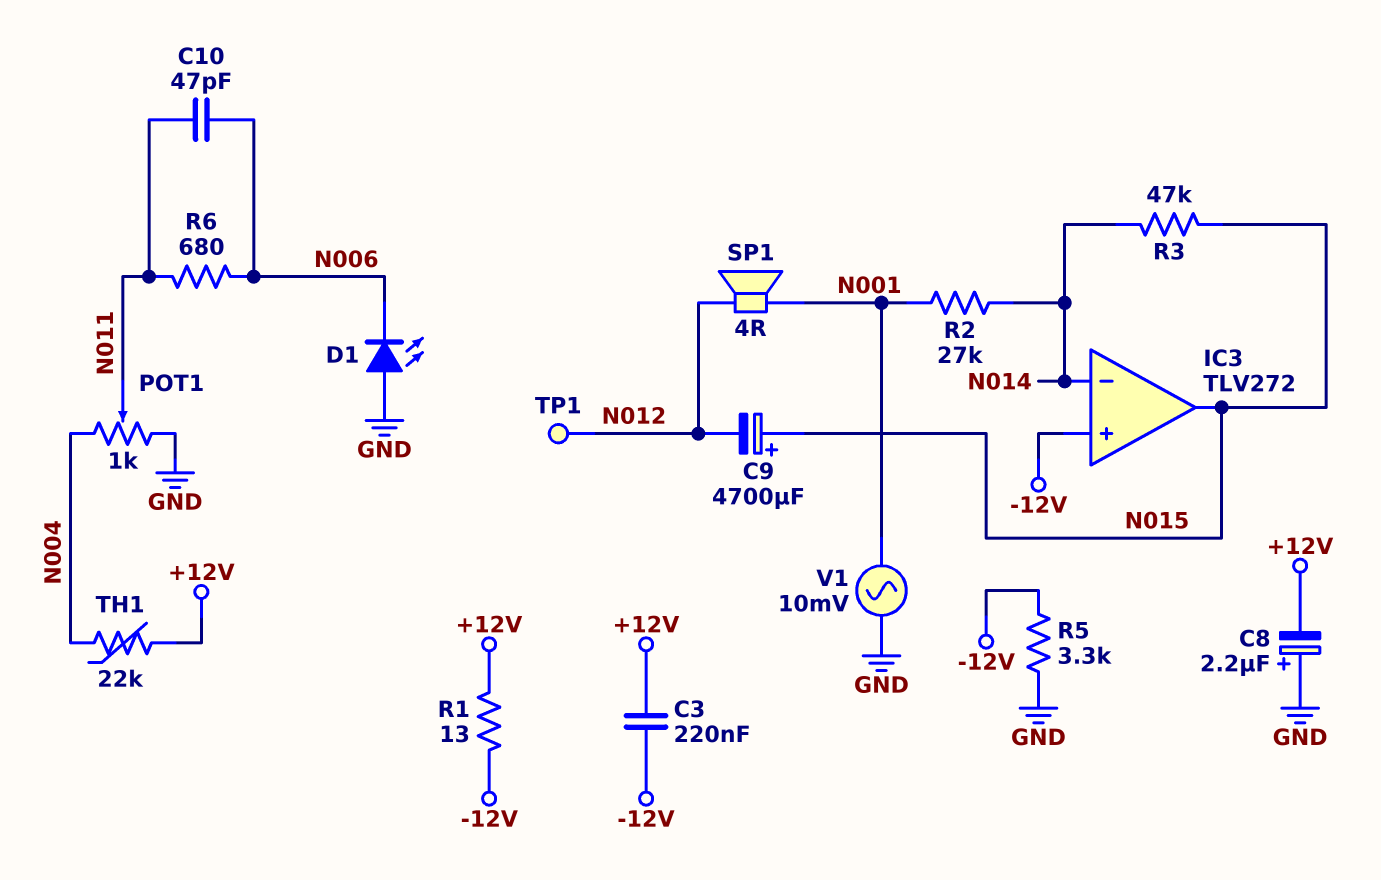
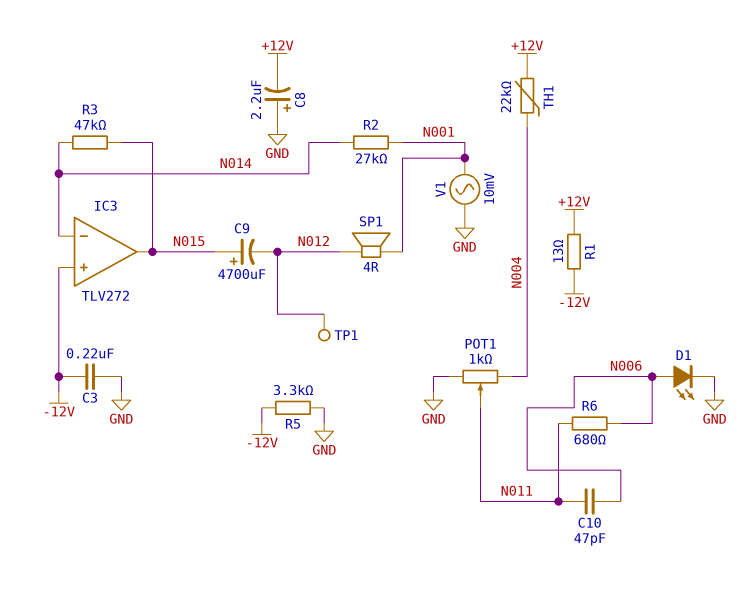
C3: 220nF (+12V, -12V) -> 220nF (-12V, GND)
D1: LED (A GND, K N006) -> LED (A N006, K GND)

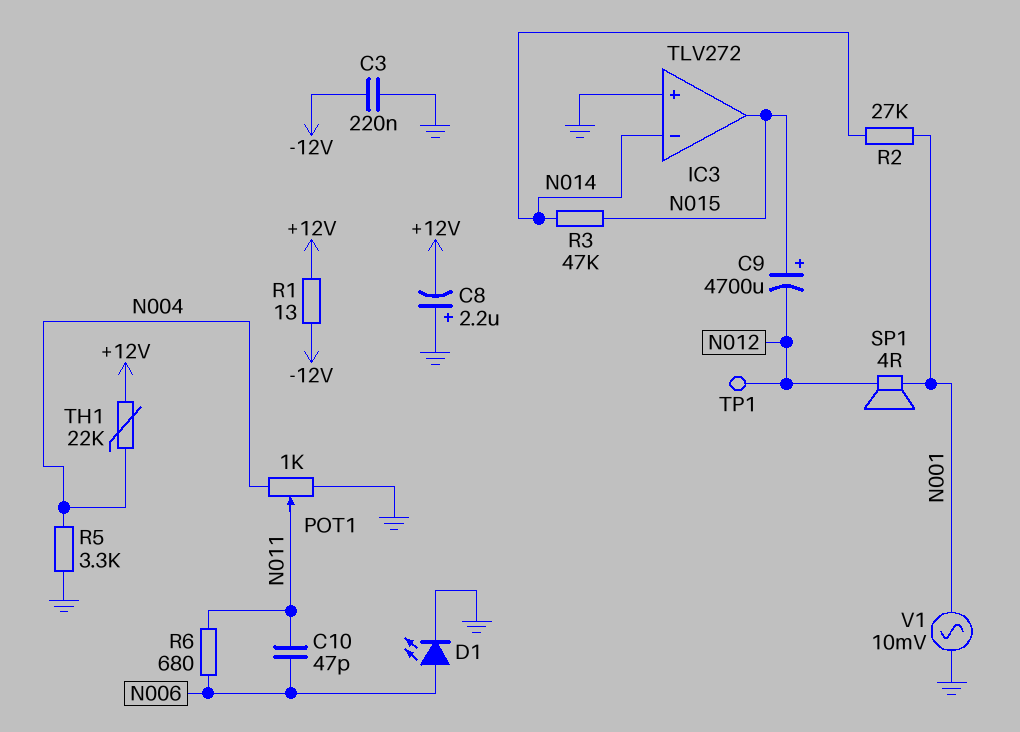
IC3 pin in+: -12V -> GND
R5: 3.3k (-12V, GND) -> 3.3k (GND, N004)

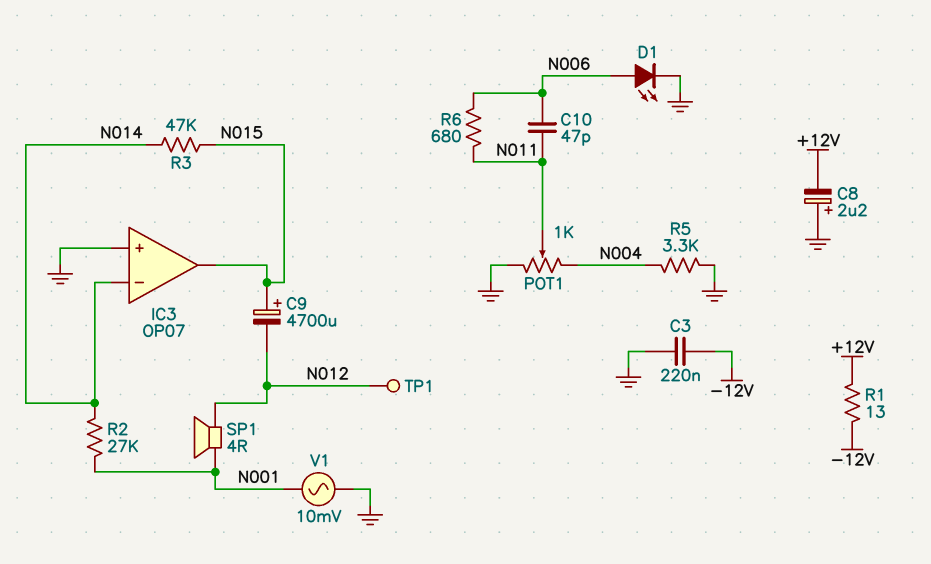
IC3: TLV272 -> OP07
TH1: 22k (+12V, N004) -> none

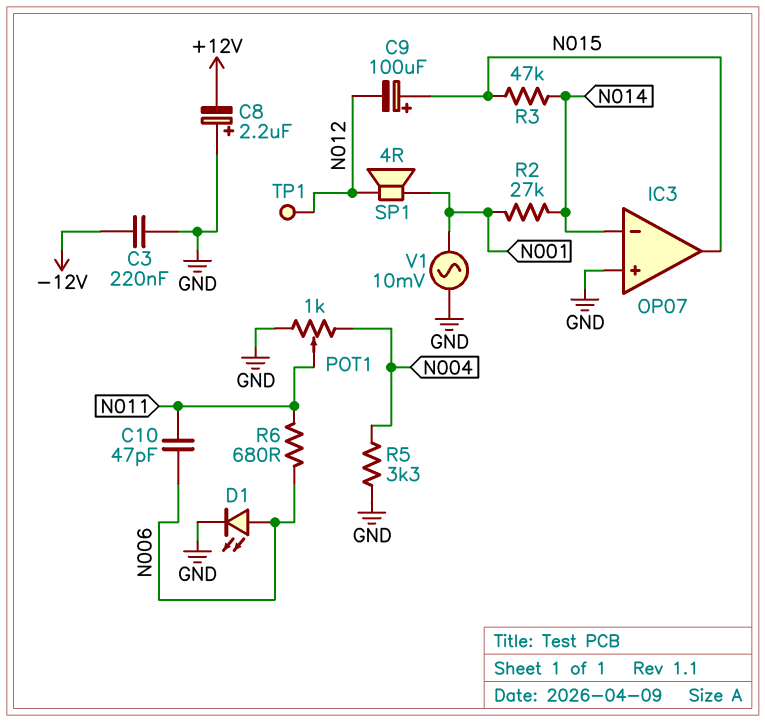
C9: 4700uF (plus N015, minus N012) -> 100uF (plus N015, minus N012)
R1: 13 (+12V, -12V) -> none

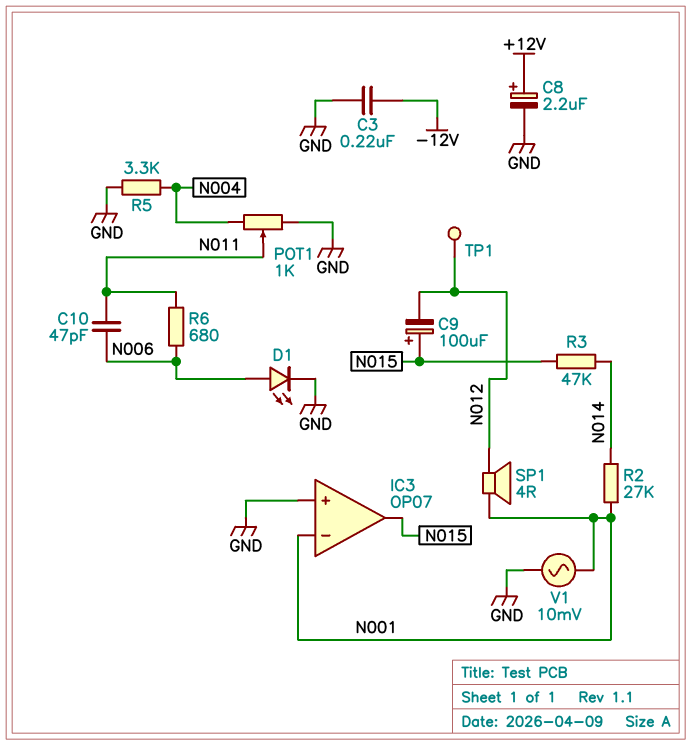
C8: 2.2uF (plus GND, minus +12V) -> 2.2uF (plus +12V, minus GND)
IC3 pin in-: N014 -> N001

